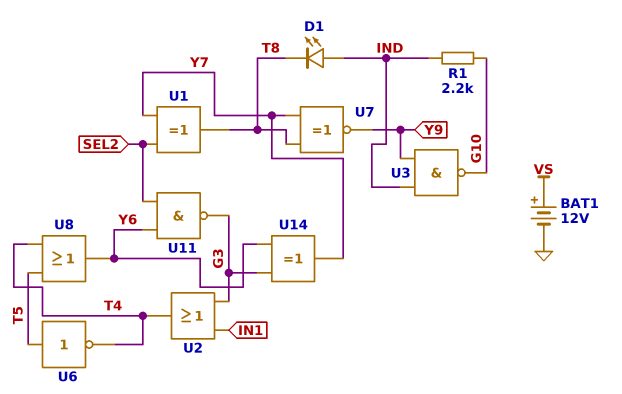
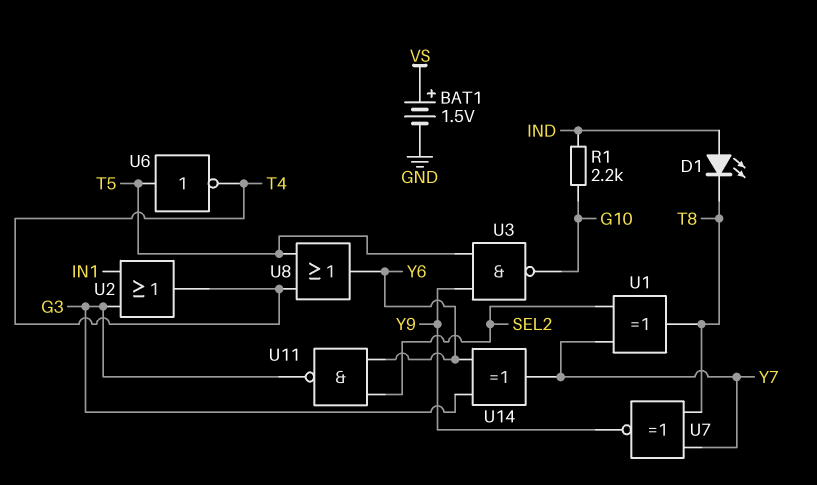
BAT1: 12V (plus VS, minus GND) -> 1.5V (plus VS, minus GND)
U3: NAND (in IND, in Y9, out G10) -> NAND (in T5, in Y9, out G10)

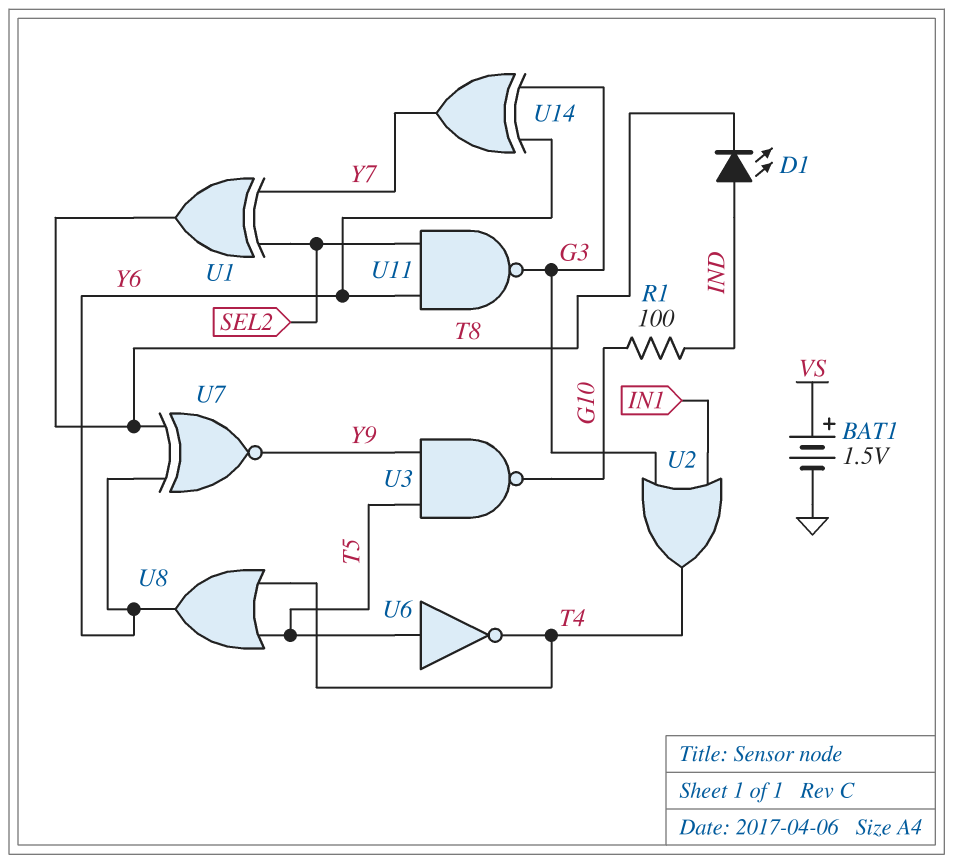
R1: 2.2k (G10, IND) -> 100 (G10, IND)
U7: XNOR (in T8, in Y7, out Y9) -> XNOR (in T8, in Y6, out Y9)

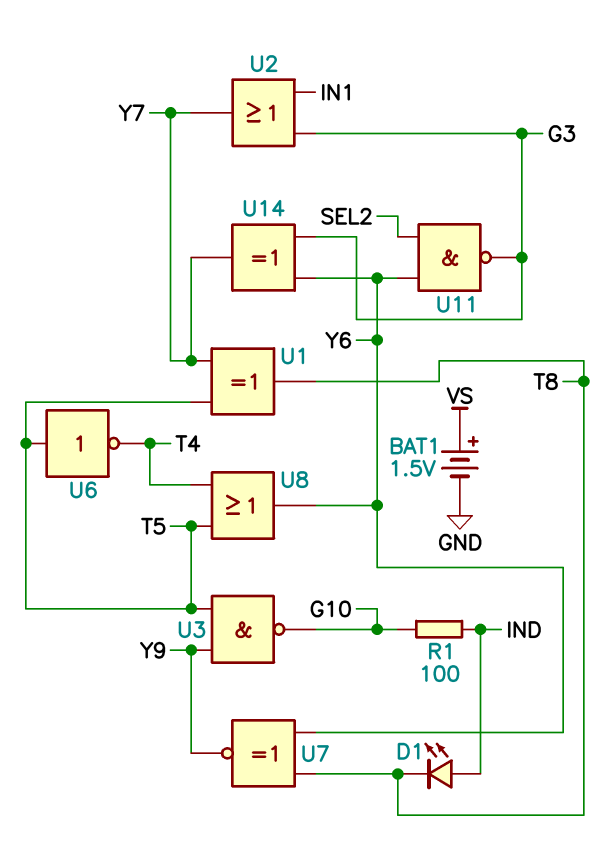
U1: XOR (in SEL2, in Y7, out T8) -> XOR (in T5, in Y7, out T8)
U2: OR (in G3, in IN1, out T4) -> OR (in G3, in IN1, out Y7)

